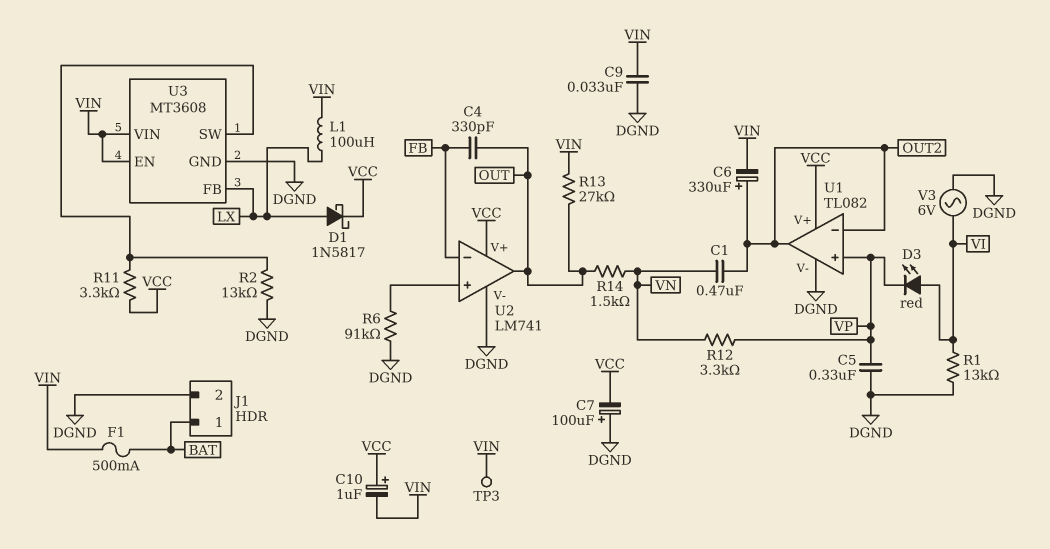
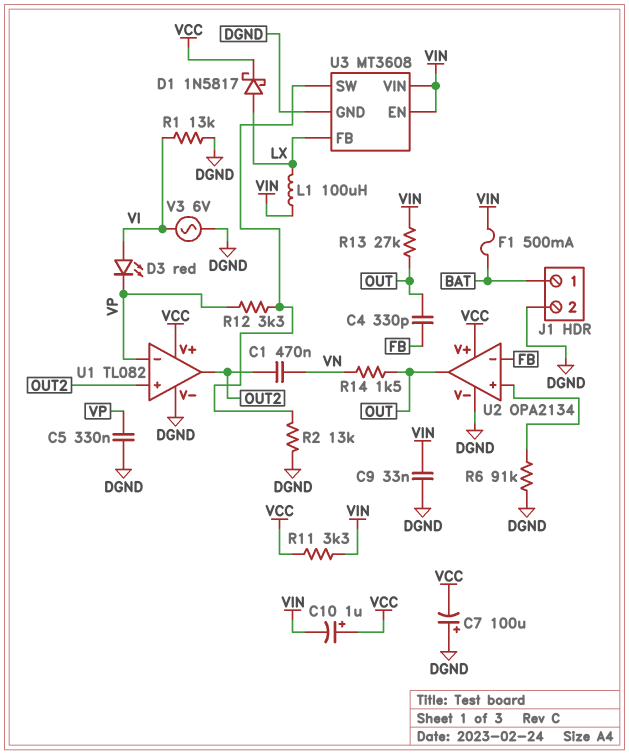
C6: 330uF (plus OUT2, minus VIN) -> none
R11: 3.3k (U3/SW, VCC) -> 3.3k (VCC, VIN)
R12: 3.3k (VN, VP) -> 3.3k (U3/SW, VP)
TP3: test point (VIN) -> none
U1 pin in+: VP -> OUT2
U1 pin in-: OUT2 -> VP
U2: LM741 -> OPA2134

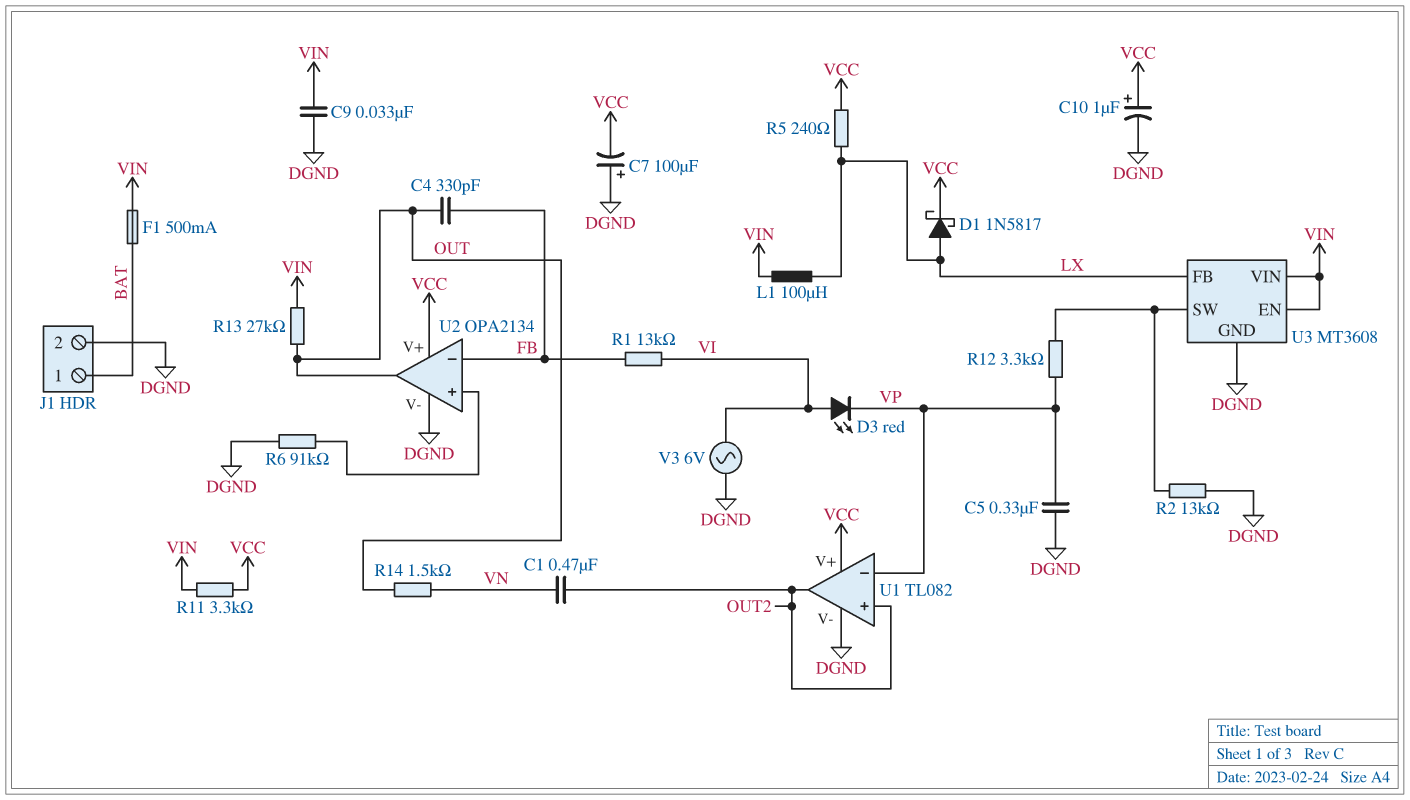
C10: 1uF (plus VCC, minus VIN) -> 1uF (plus VCC, minus DGND)
R1: 13k (DGND, VI) -> 13k (FB, VI)
R5: none -> 240 (LX, VCC)

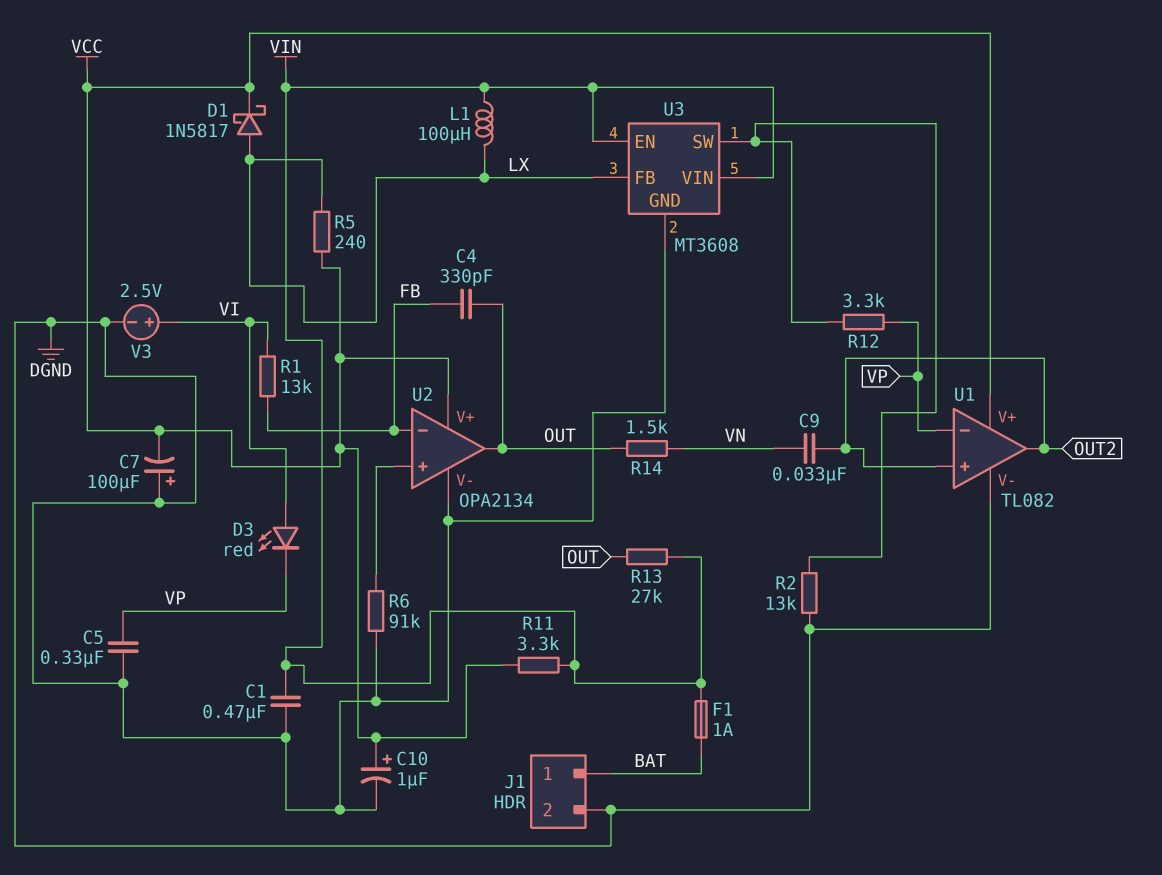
C1: 470nF (OUT2, VN) -> 470nF (DGND, VIN)
C9: 33nF (DGND, VIN) -> 33nF (OUT2, VN)
F1: 500mA (BAT, VIN) -> 1A (BAT, VIN)
V3: AC 6V (DGND, VI) -> 2.5V (plus VI, minus DGND)

